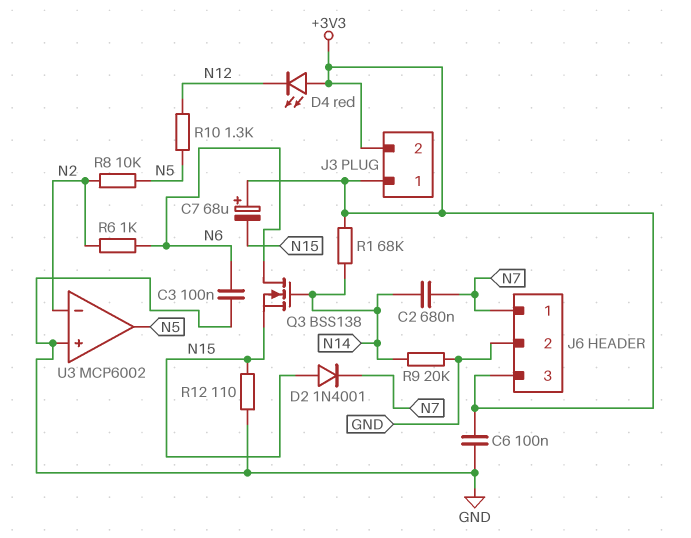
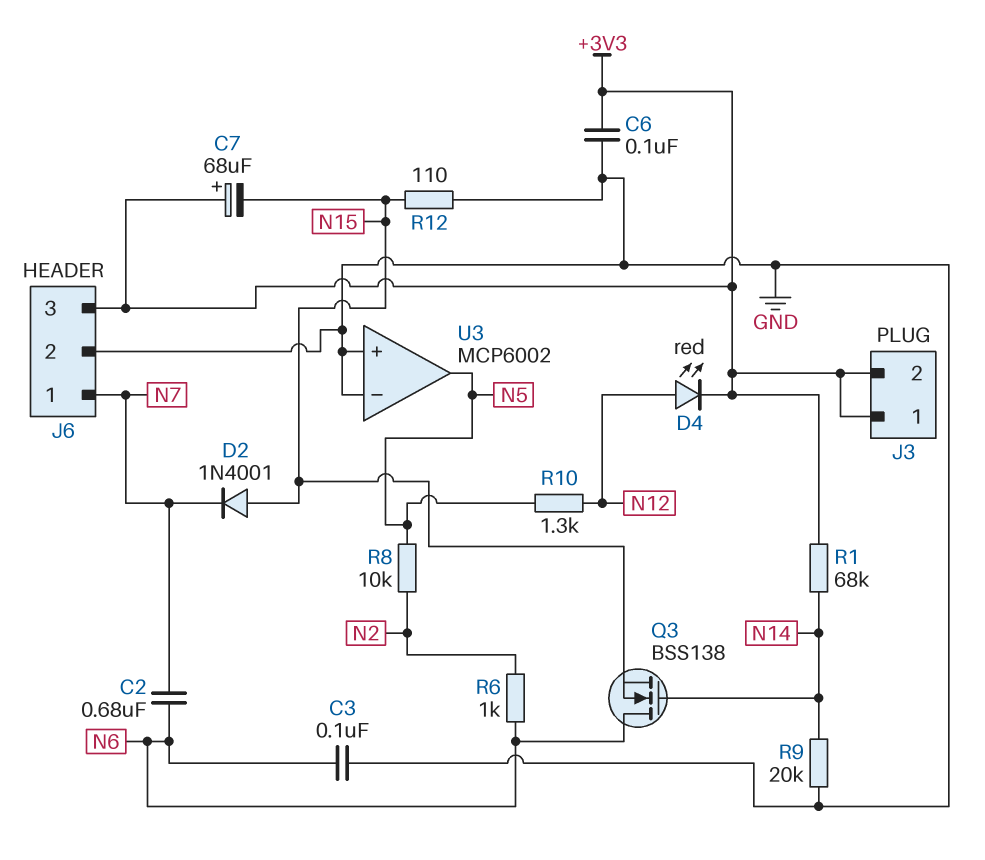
C2: 680nF (N7, N14) -> 680nF (N6, N7)
D4: LED red (A +3V3, K N12) -> LED red (A N12, K +3V3)
U3 pin in-: N2 -> GND

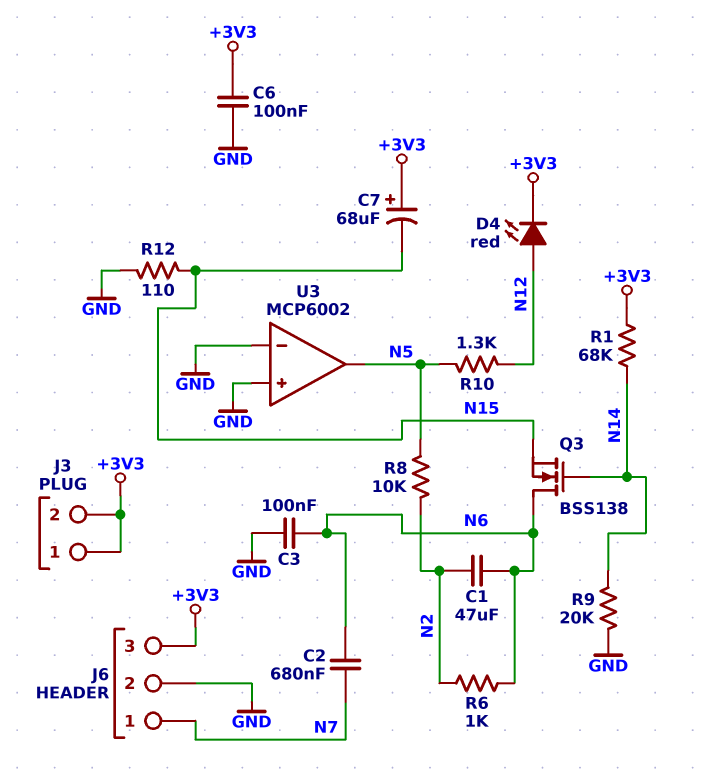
C1: none -> 47uF (N2, N6)
D2: diode 1N4001 (A N15, K N7) -> none

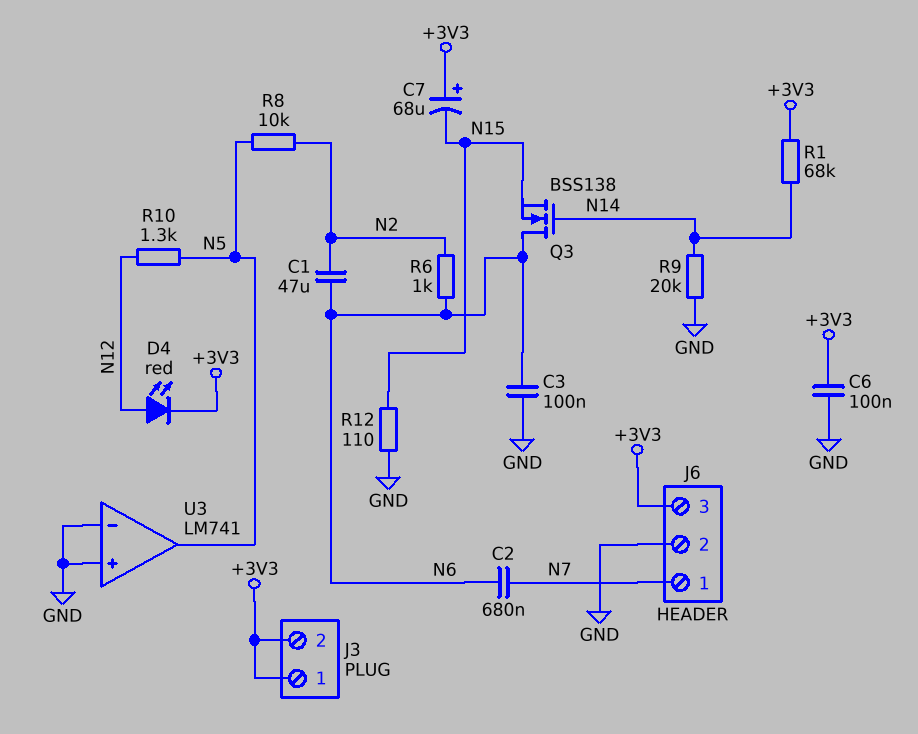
U3: MCP6002 -> LM741

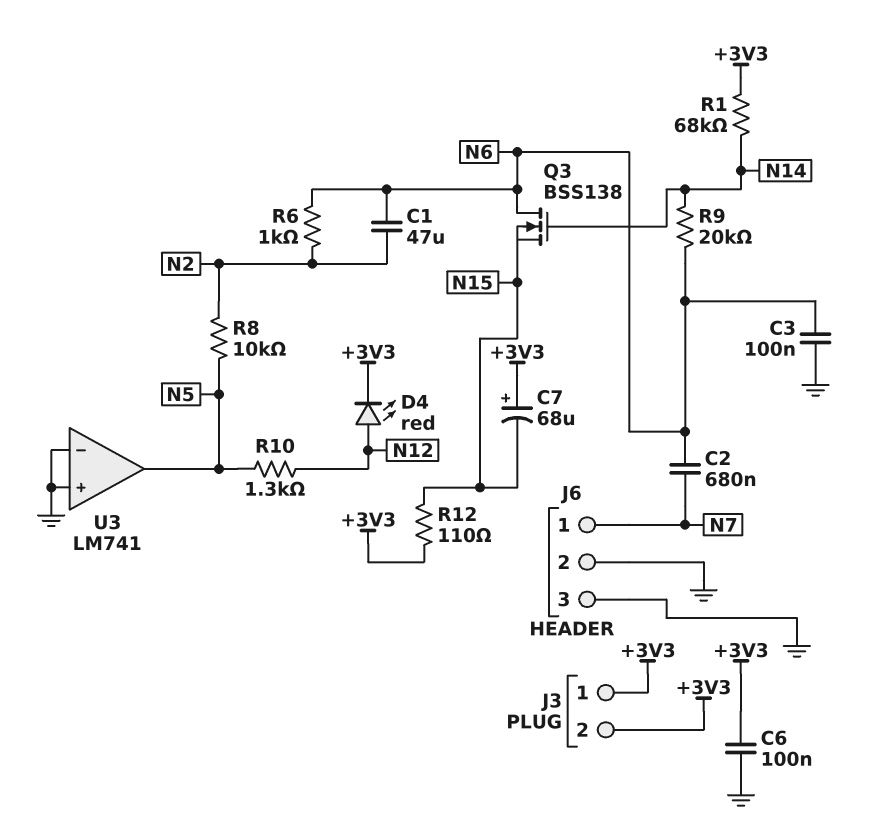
J6 pin 3: +3V3 -> GND
R9: 20k (GND, N14) -> 20k (N6, N14)
R12: 110 (GND, N15) -> 110 (+3V3, N15)

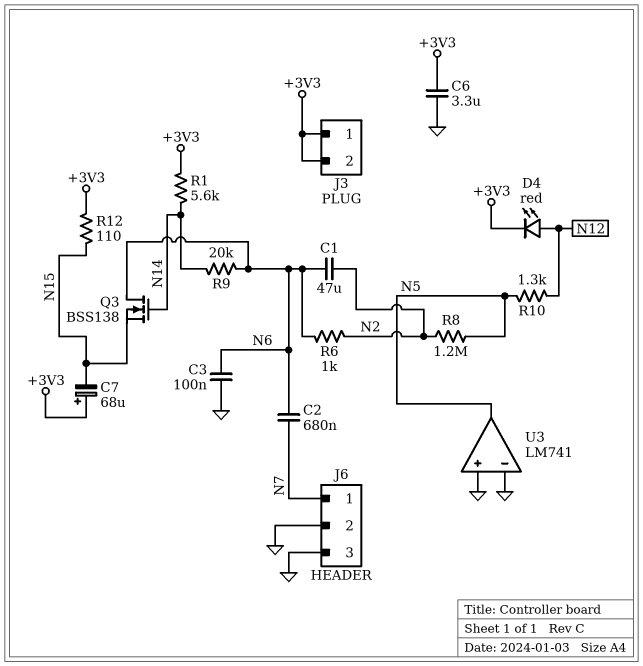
C6: 100nF (+3V3, GND) -> 3.3uF (+3V3, GND)
R1: 68k (+3V3, N14) -> 5.6k (+3V3, N14)
R8: 10k (N2, N5) -> 1.2M (N2, N5)

